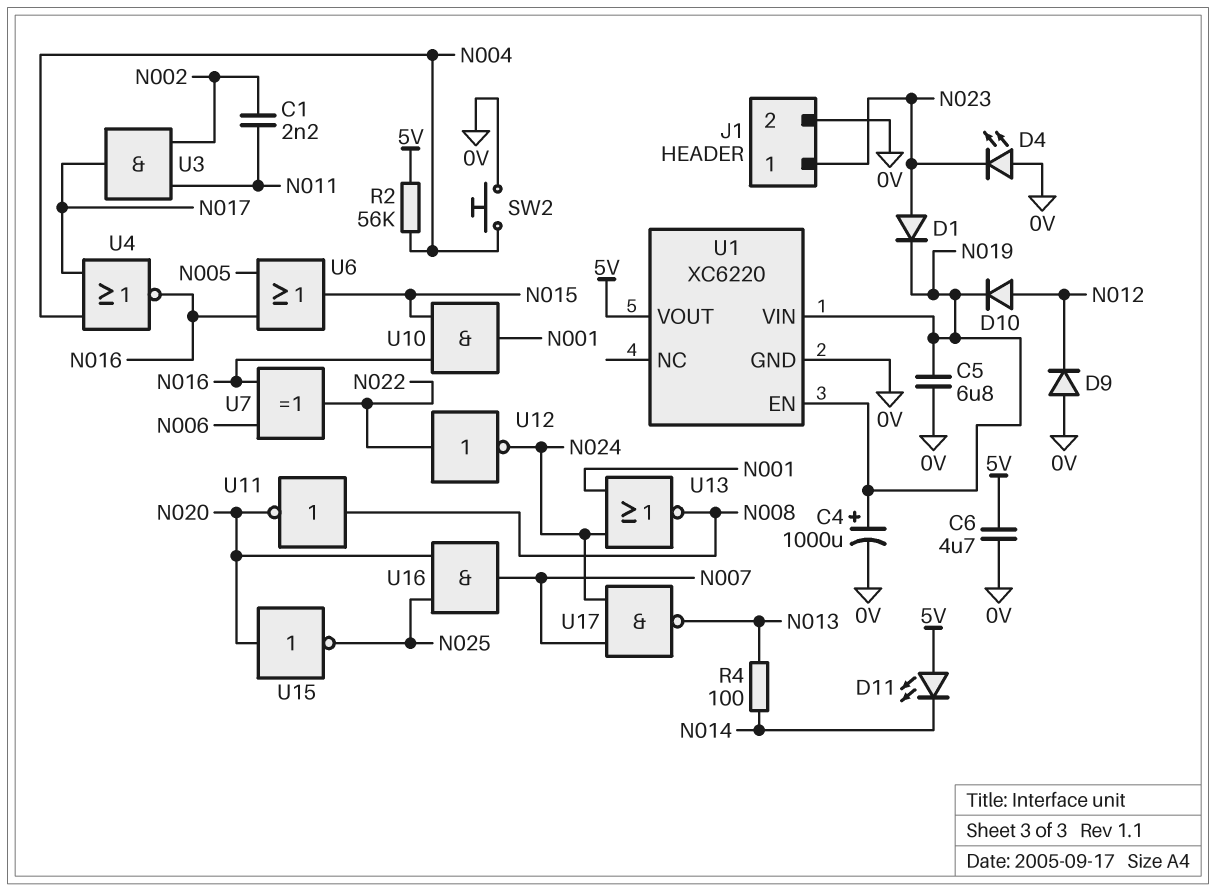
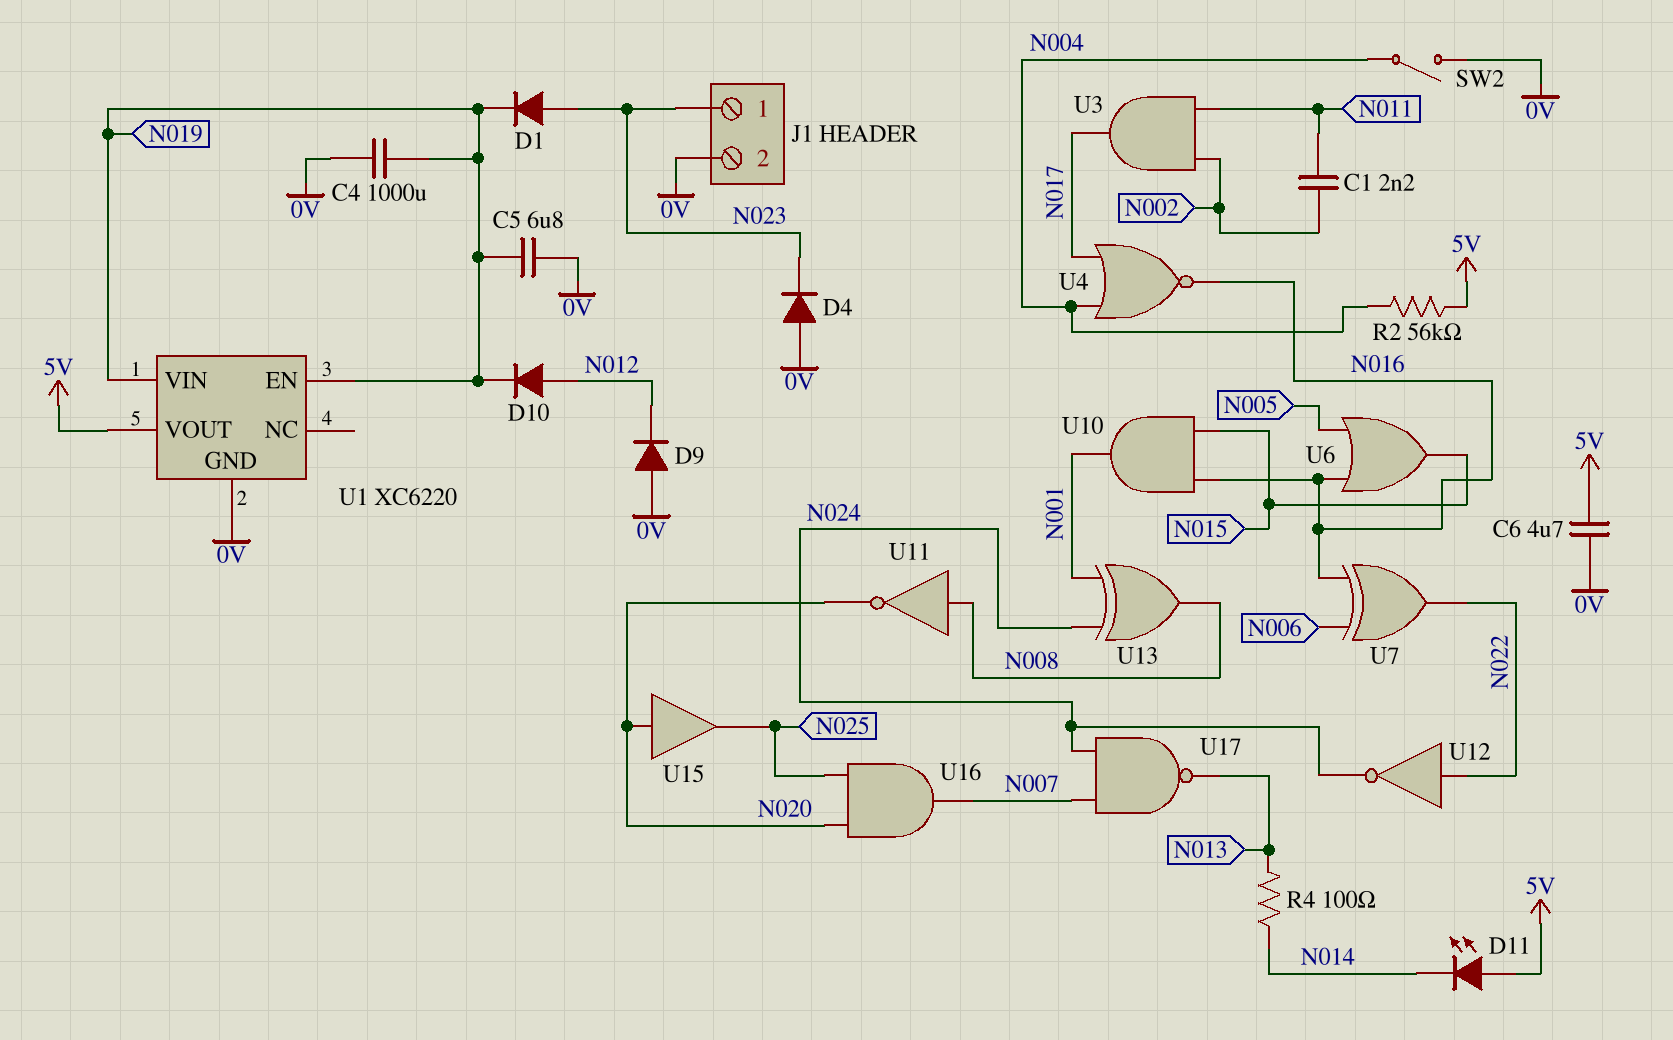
C4: 1000uF (plus N019, minus 0V) -> 1000uF (0V, N019)
D4: LED (A 0V, K N023) -> diode (A 0V, K N023)
SW2: button (0V, N004) -> switch (0V, N004)
U13: NOR (in N001, in N024, out N008) -> XOR (in N001, in N024, out N008)
U15: NOT (in N020, out N025) -> buffer (in N020, out N025)

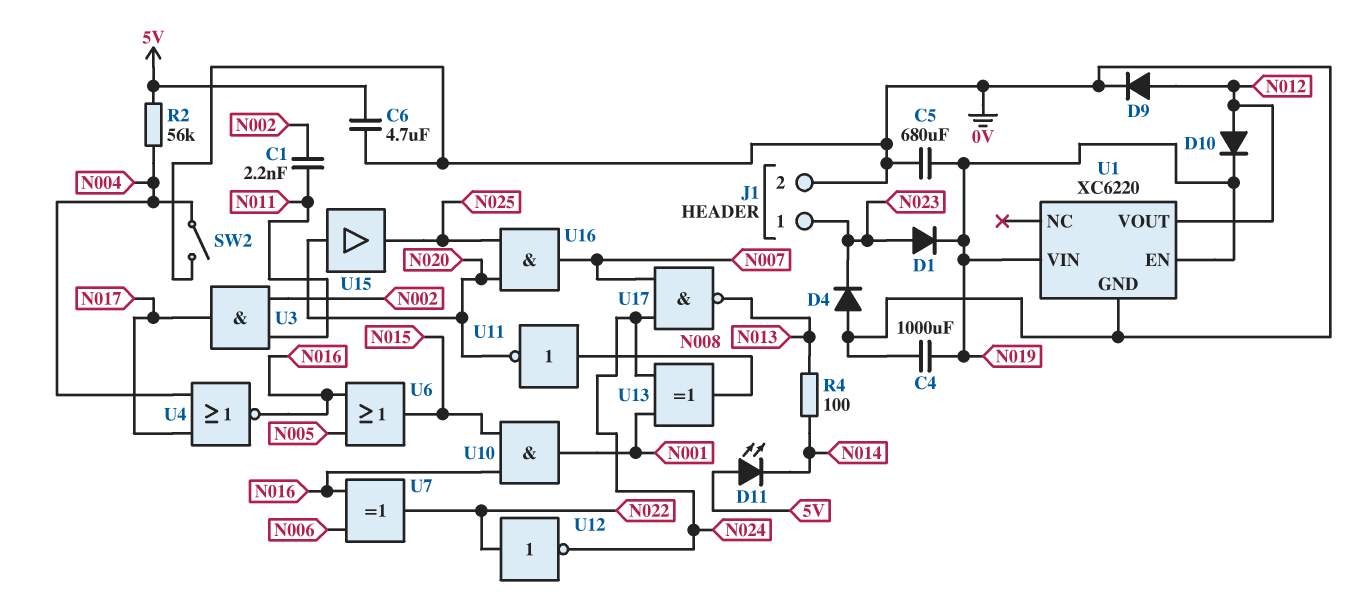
C5: 6.8uF (0V, N019) -> 680uF (0V, N019)
D9: diode (A 0V, K N012) -> diode (A N012, K 0V)
U1 pin VOUT: 5V -> N012

